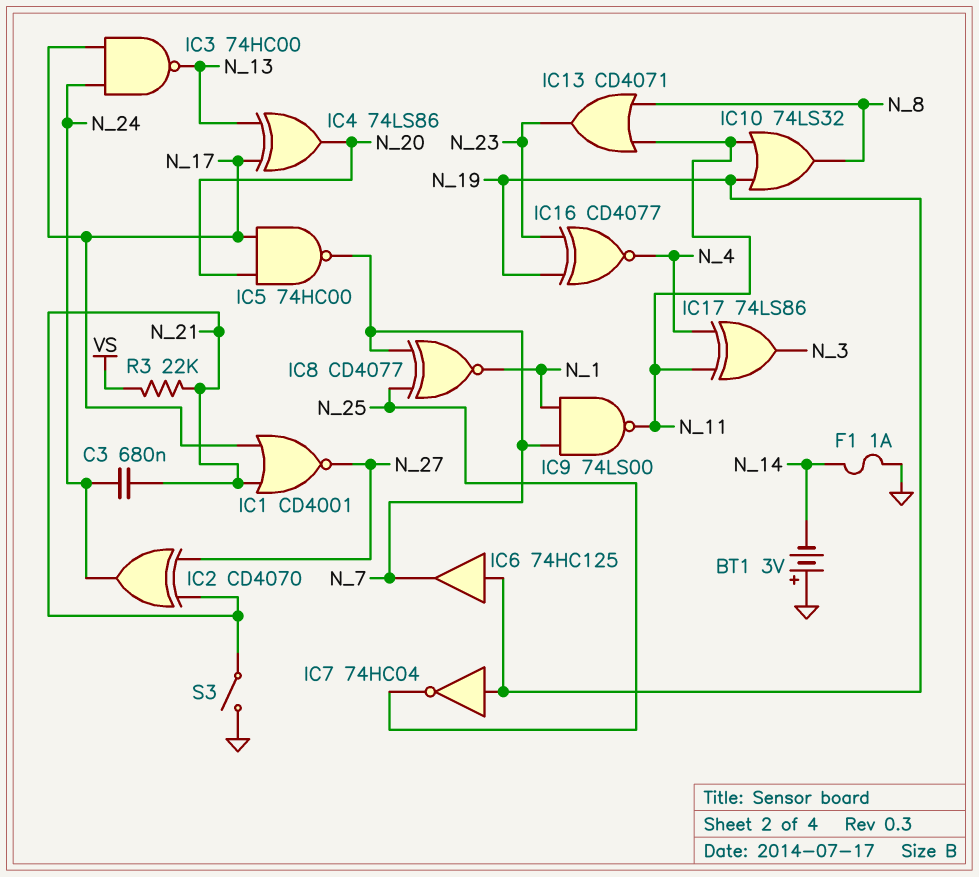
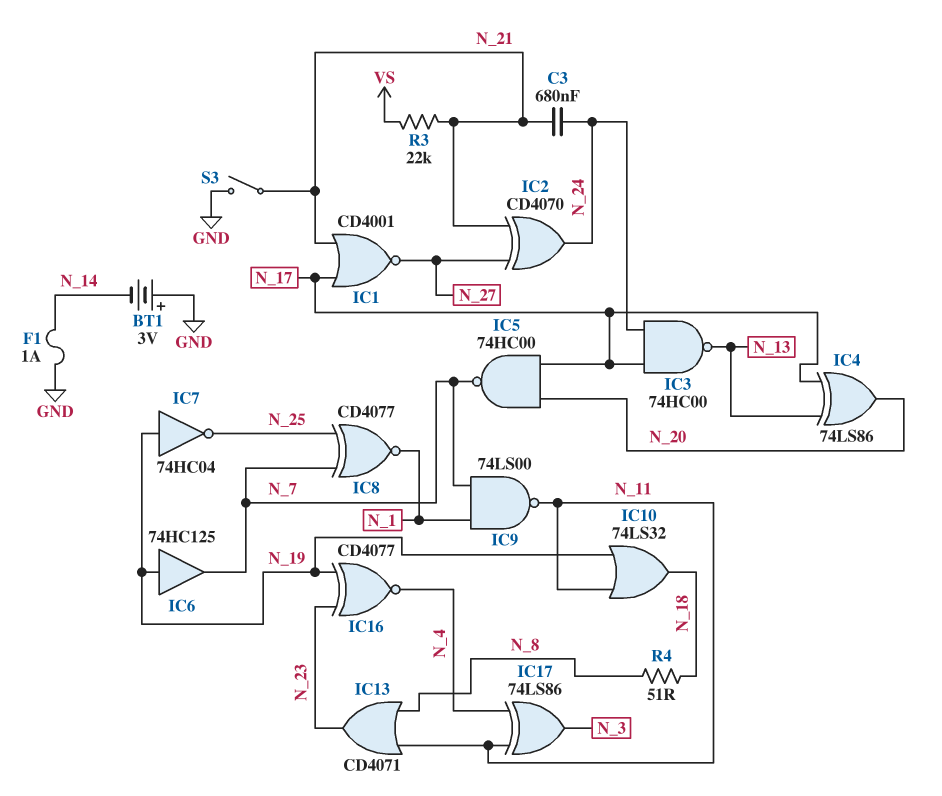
IC10: OR 74LS32 (in N_11, in N_19, out N_8) -> OR 74LS32 (in N_11, in N_19, out N_18)
R4: none -> 51 (N_8, N_18)

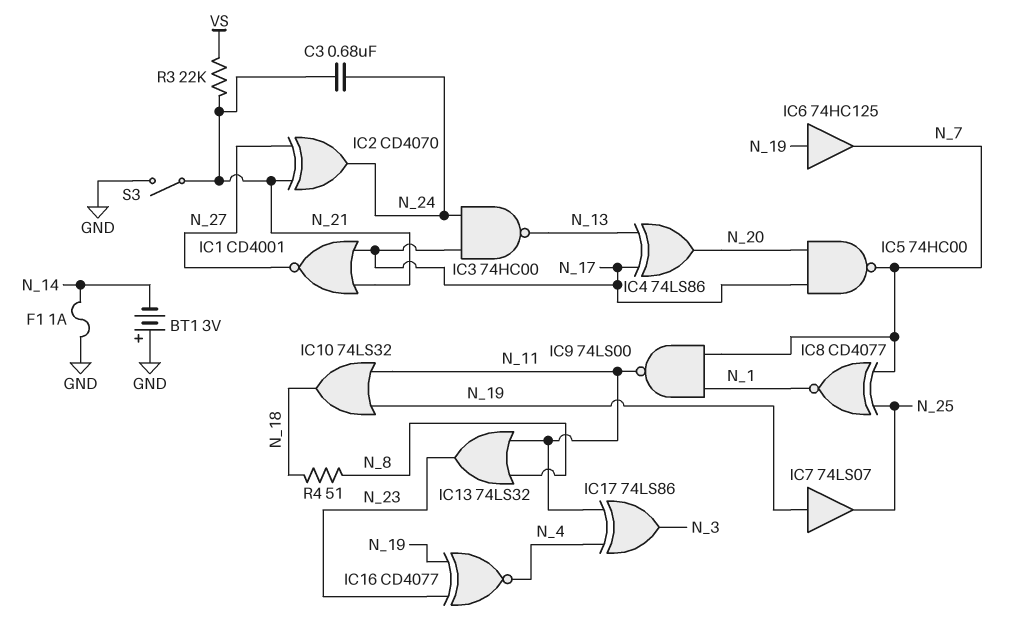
IC7: NOT 74HC04 (in N_19, out N_25) -> buffer 74LS07 (in N_19, out N_25)
IC13: OR CD4071 (in N_8, in N_11, out N_23) -> OR 74LS32 (in N_8, in N_11, out N_23)

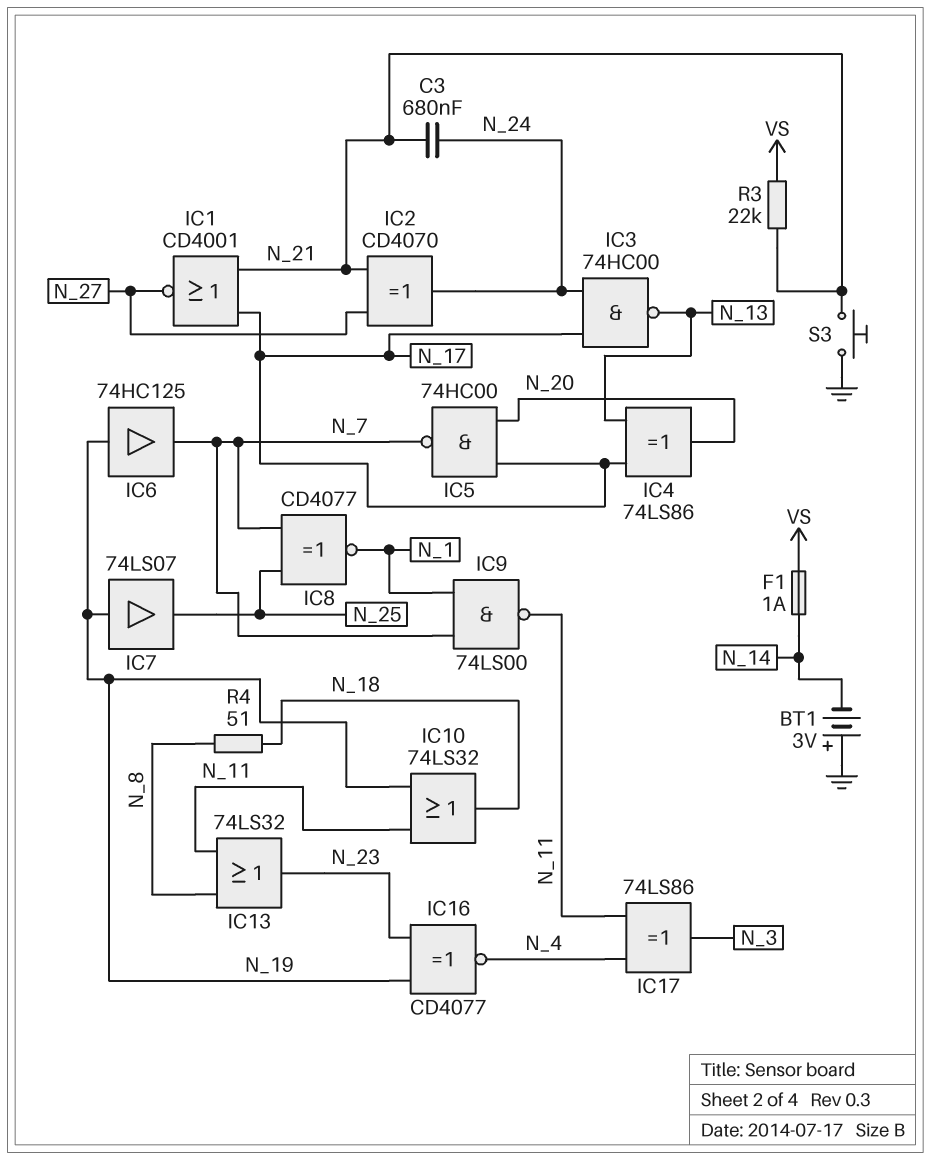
F1: 1A (GND, N_14) -> 1A (N_14, VS)
S3: switch (GND, N_21) -> button (GND, N_21)

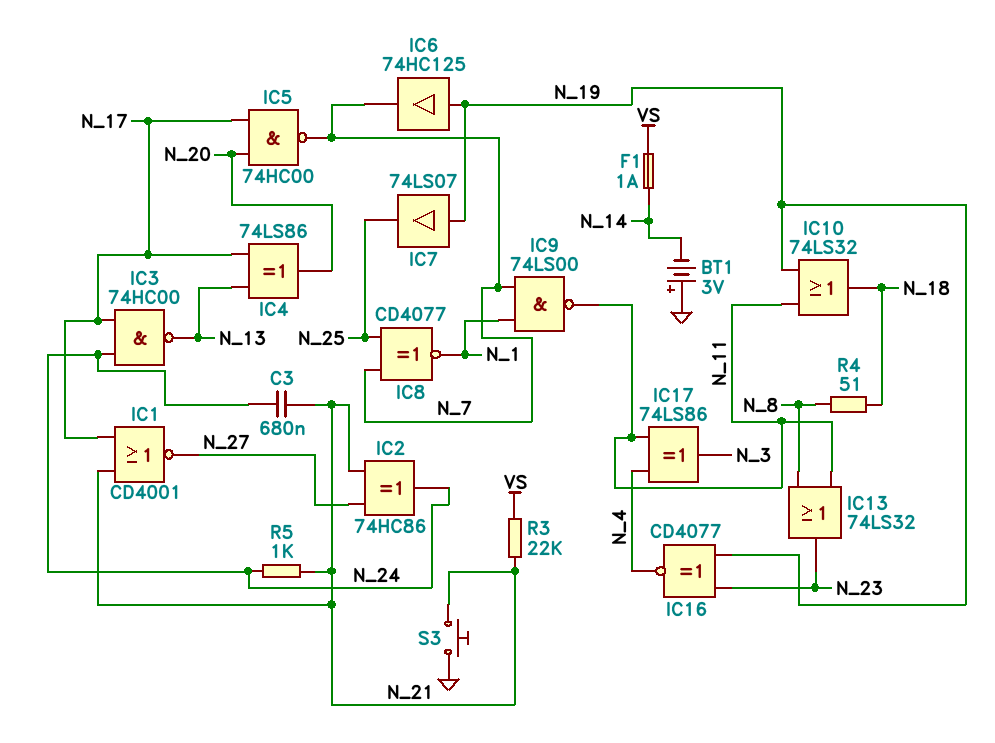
IC2: XOR CD4070 (in N_21, in N_27, out N_24) -> XOR 74HC86 (in N_21, in N_27, out N_24)
R5: none -> 1k (N_21, N_24)

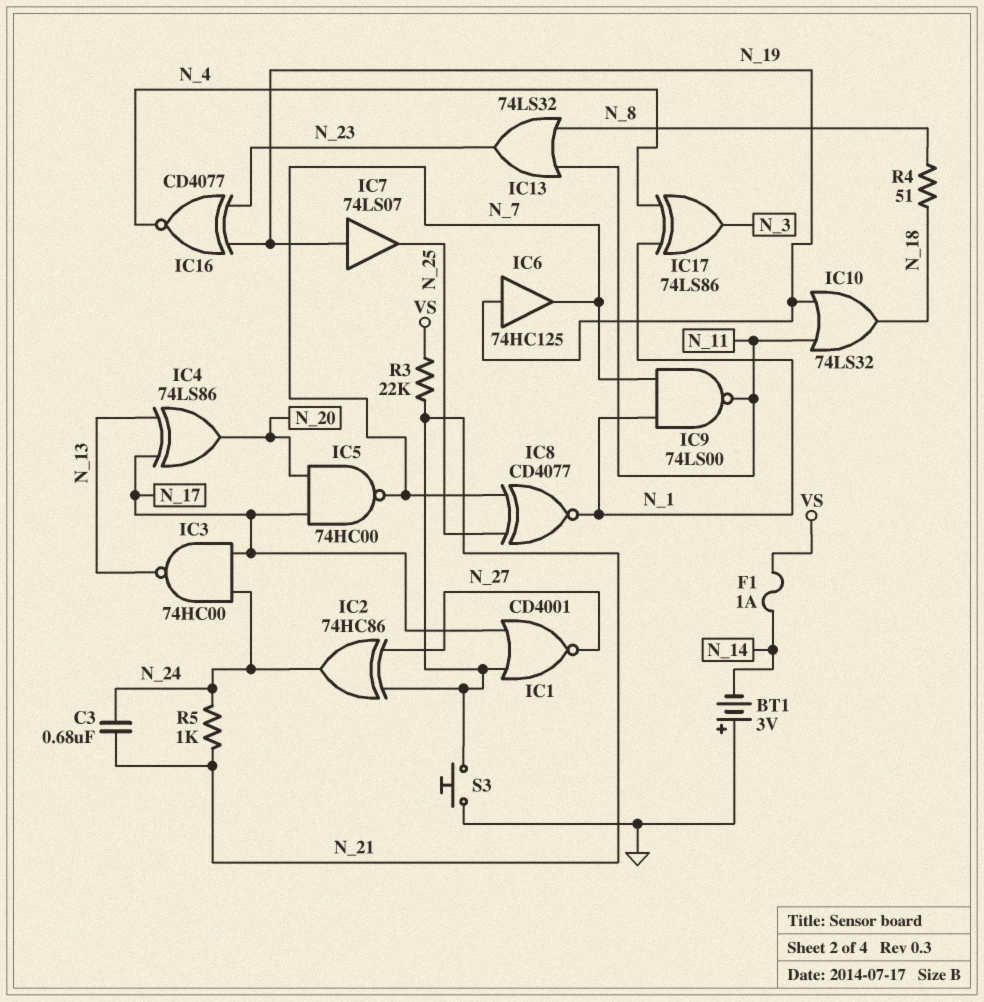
IC17: XOR 74LS86 (in N_4, in N_11, out N_3) -> XOR 74LS86 (in N_1, in N_4, out N_3)

